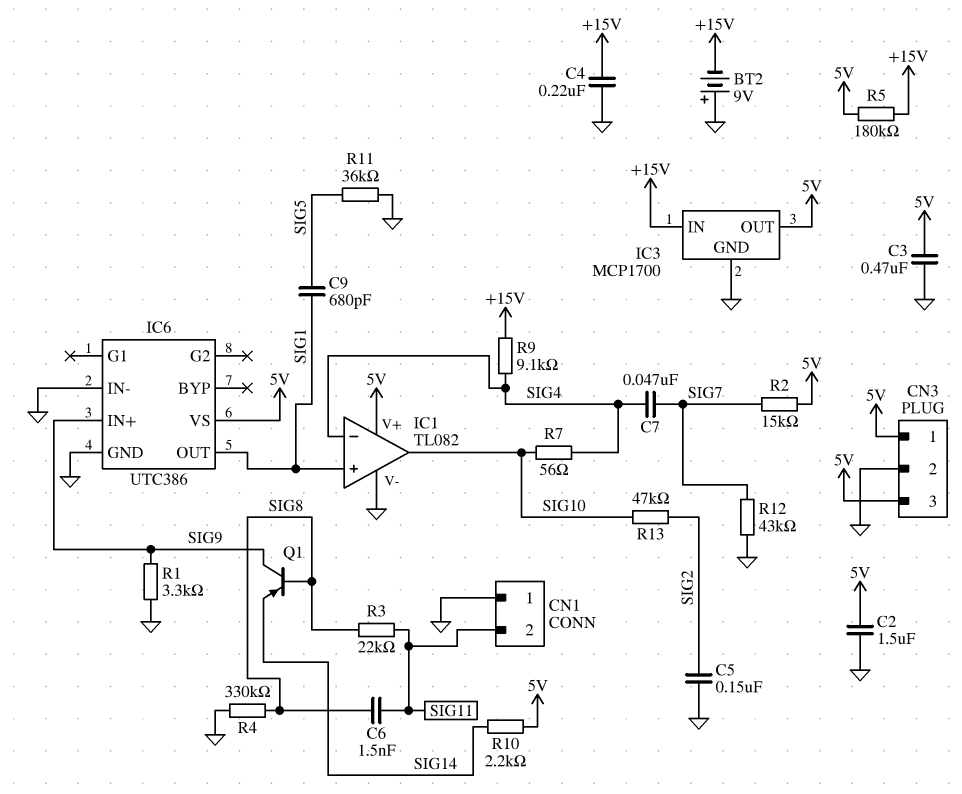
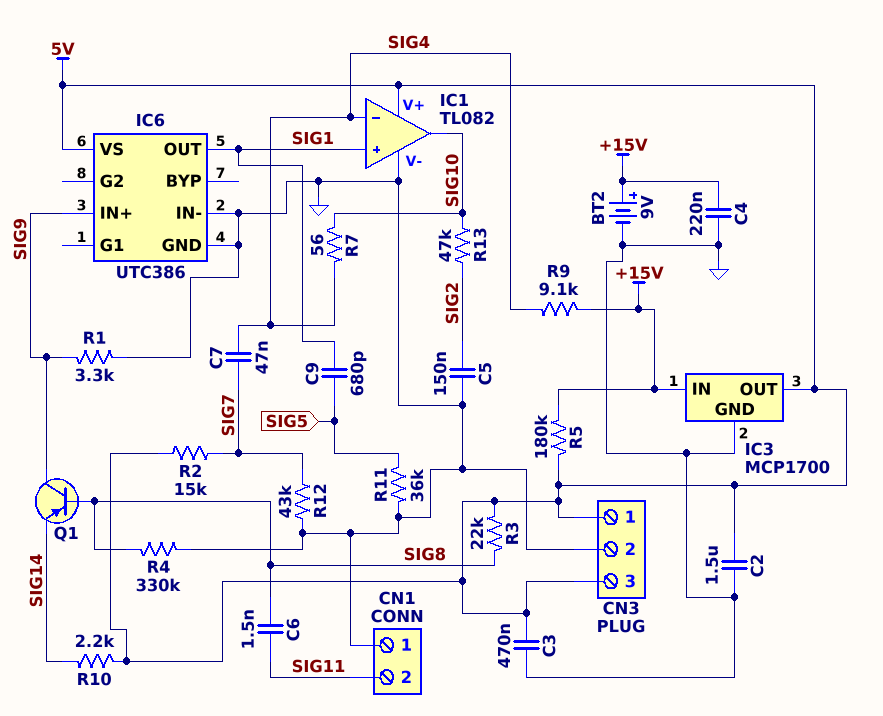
BT2: 9V (plus GND, minus +15V) -> 9V (plus +15V, minus GND)
R3: 22k (SIG8, SIG11) -> 22k (5V, SIG8)

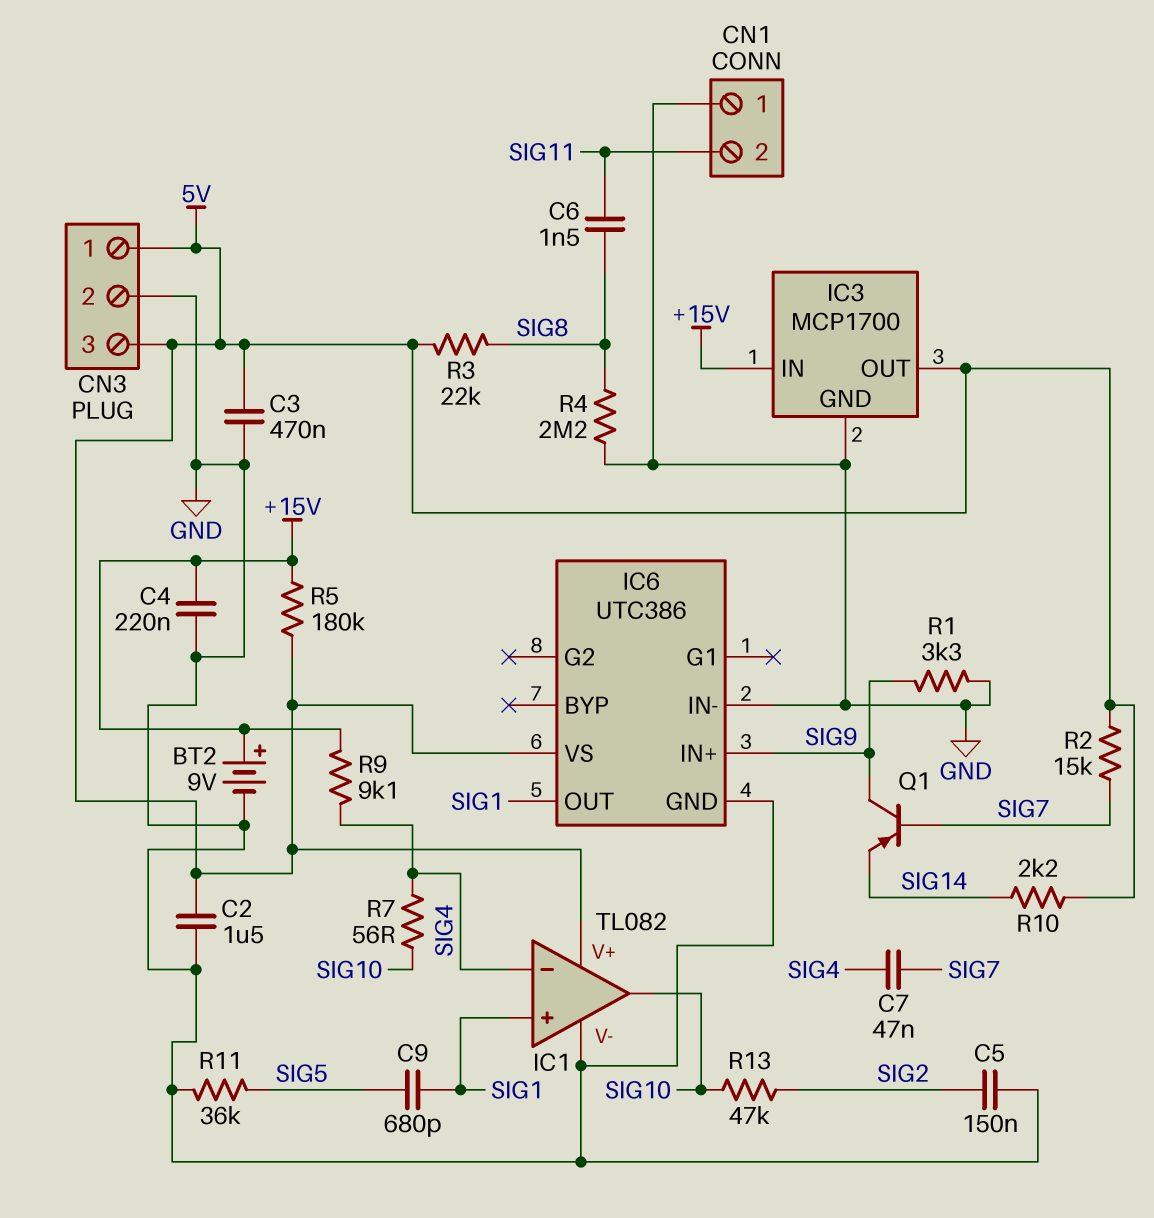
Q1: PNP (B SIG8, C SIG9, E SIG14) -> PNP (B SIG7, C SIG9, E SIG14)
R4: 330k (GND, SIG8) -> 2.2M (GND, SIG8)
R12: 43k (GND, SIG7) -> none

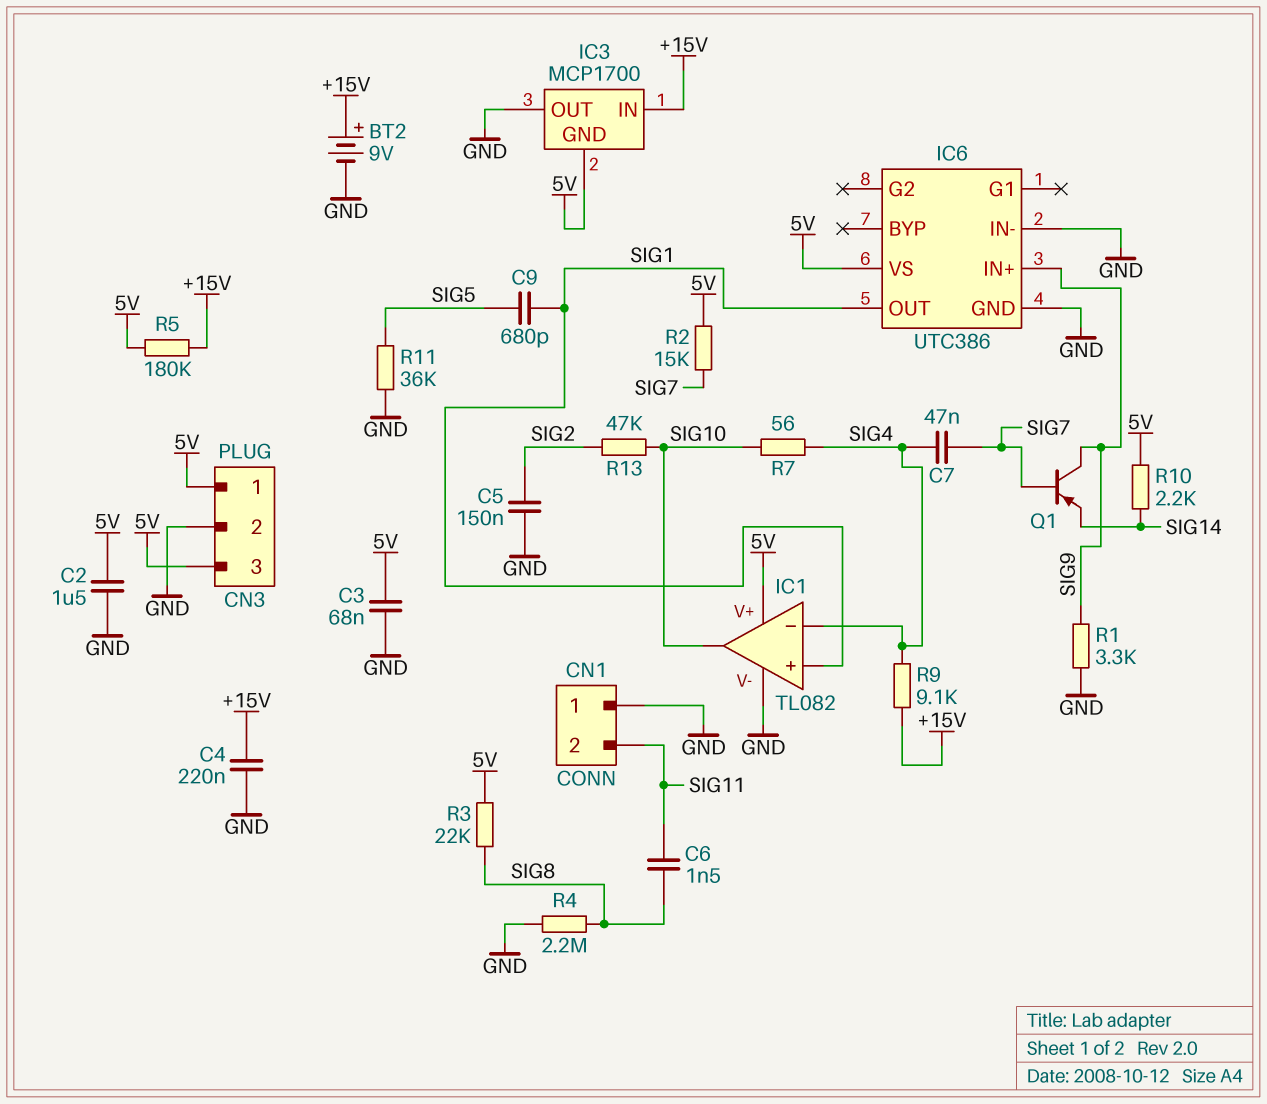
C3: 470nF (5V, GND) -> 68nF (5V, GND)
IC3 pin GND: GND -> 5V
IC3 pin OUT: 5V -> GND

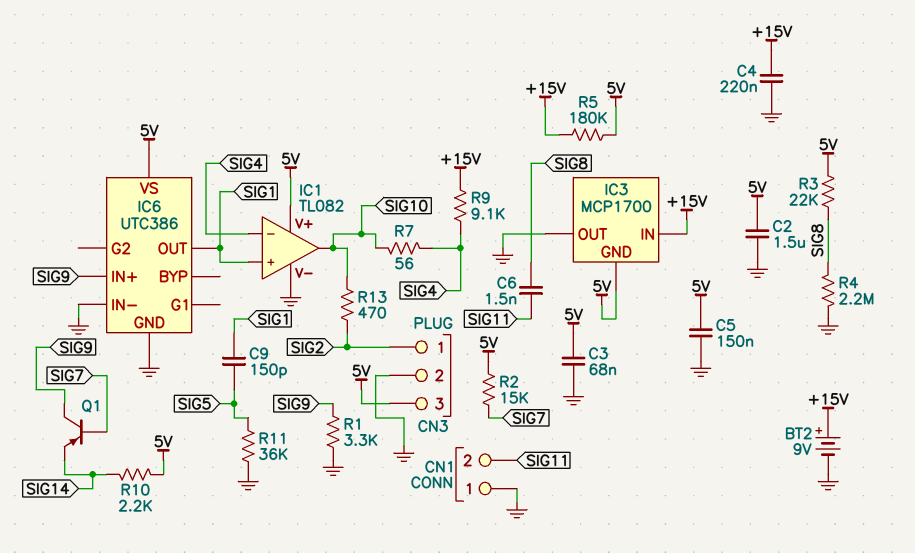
C5: 150nF (GND, SIG2) -> 150nF (5V, GND)
C7: 47nF (SIG4, SIG7) -> none
C9: 680pF (SIG1, SIG5) -> 150pF (SIG1, SIG5)
CN3 pin 1: 5V -> SIG2
R13: 47k (SIG2, SIG10) -> 470 (SIG2, SIG10)

